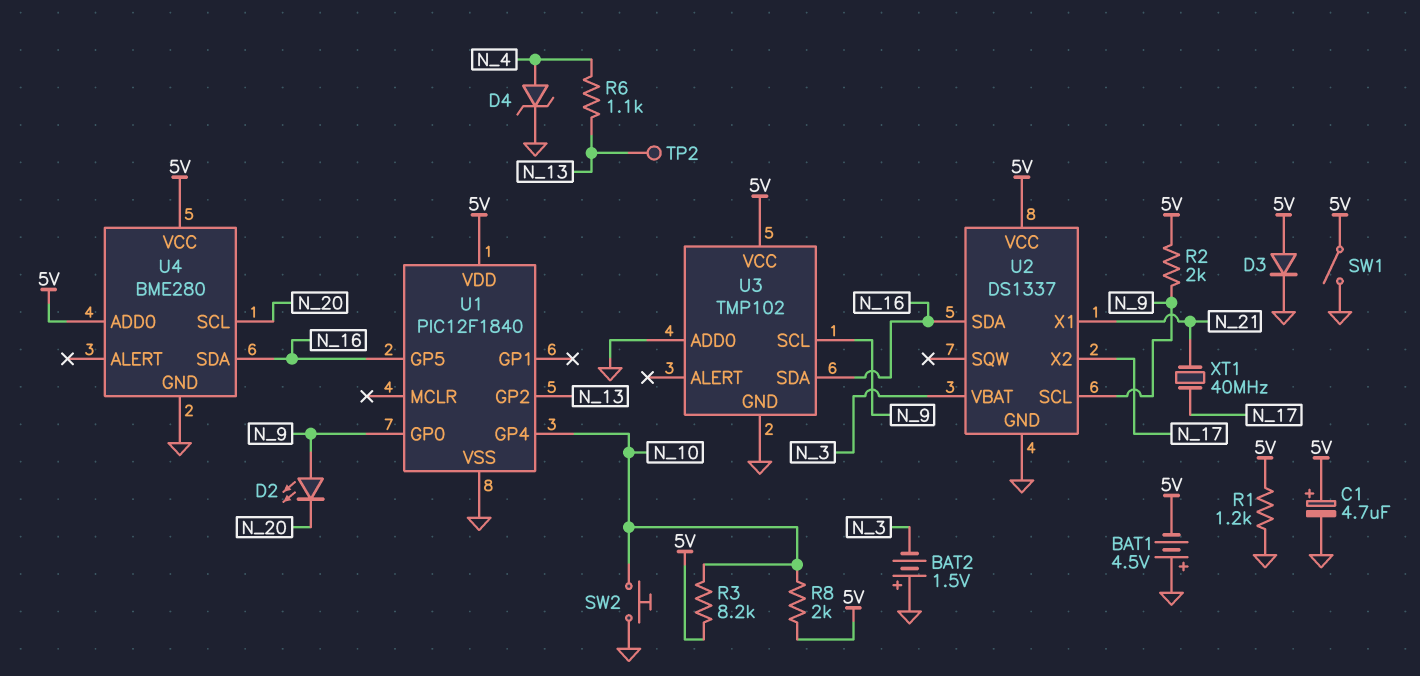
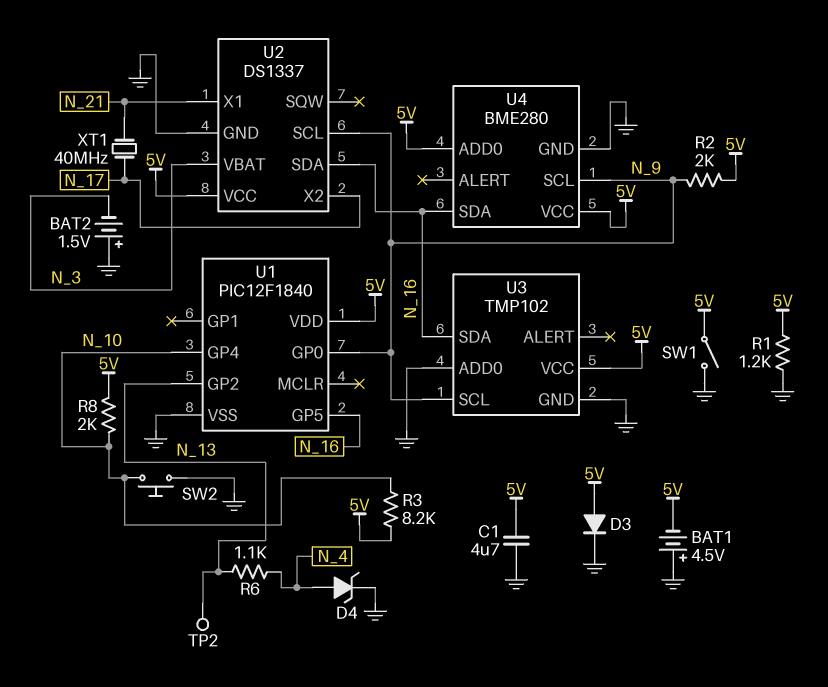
C1: 4.7uF (plus 5V, minus GND) -> 4.7uF (5V, GND)
D2: LED (A N_9, K N_20) -> none
U4 pin SCL: N_20 -> N_9

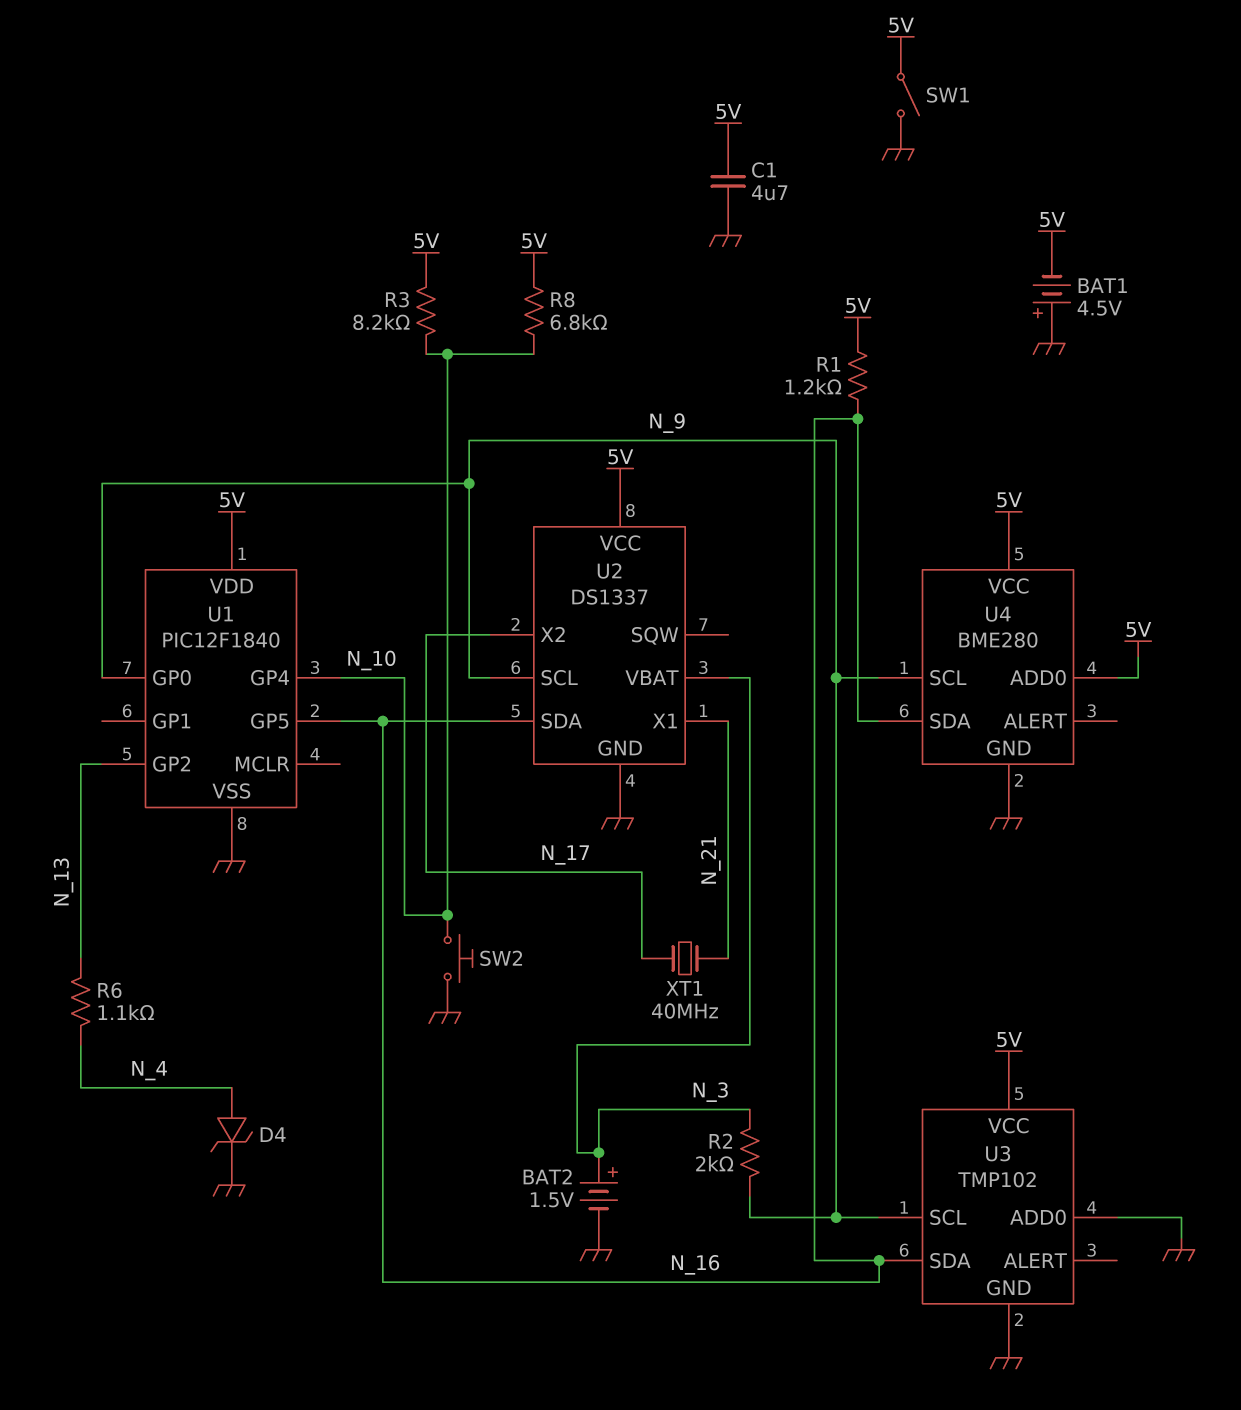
BAT2: 1.5V (plus GND, minus N_3) -> 1.5V (plus N_3, minus GND)
D3: diode (A 5V, K GND) -> none
R1: 1.2k (5V, GND) -> 1.2k (5V, N_16)
R2: 2k (5V, N_9) -> 2k (N_3, N_9)
R8: 2k (5V, N_10) -> 6.8k (5V, N_10)
TP2: test point (N_13) -> none

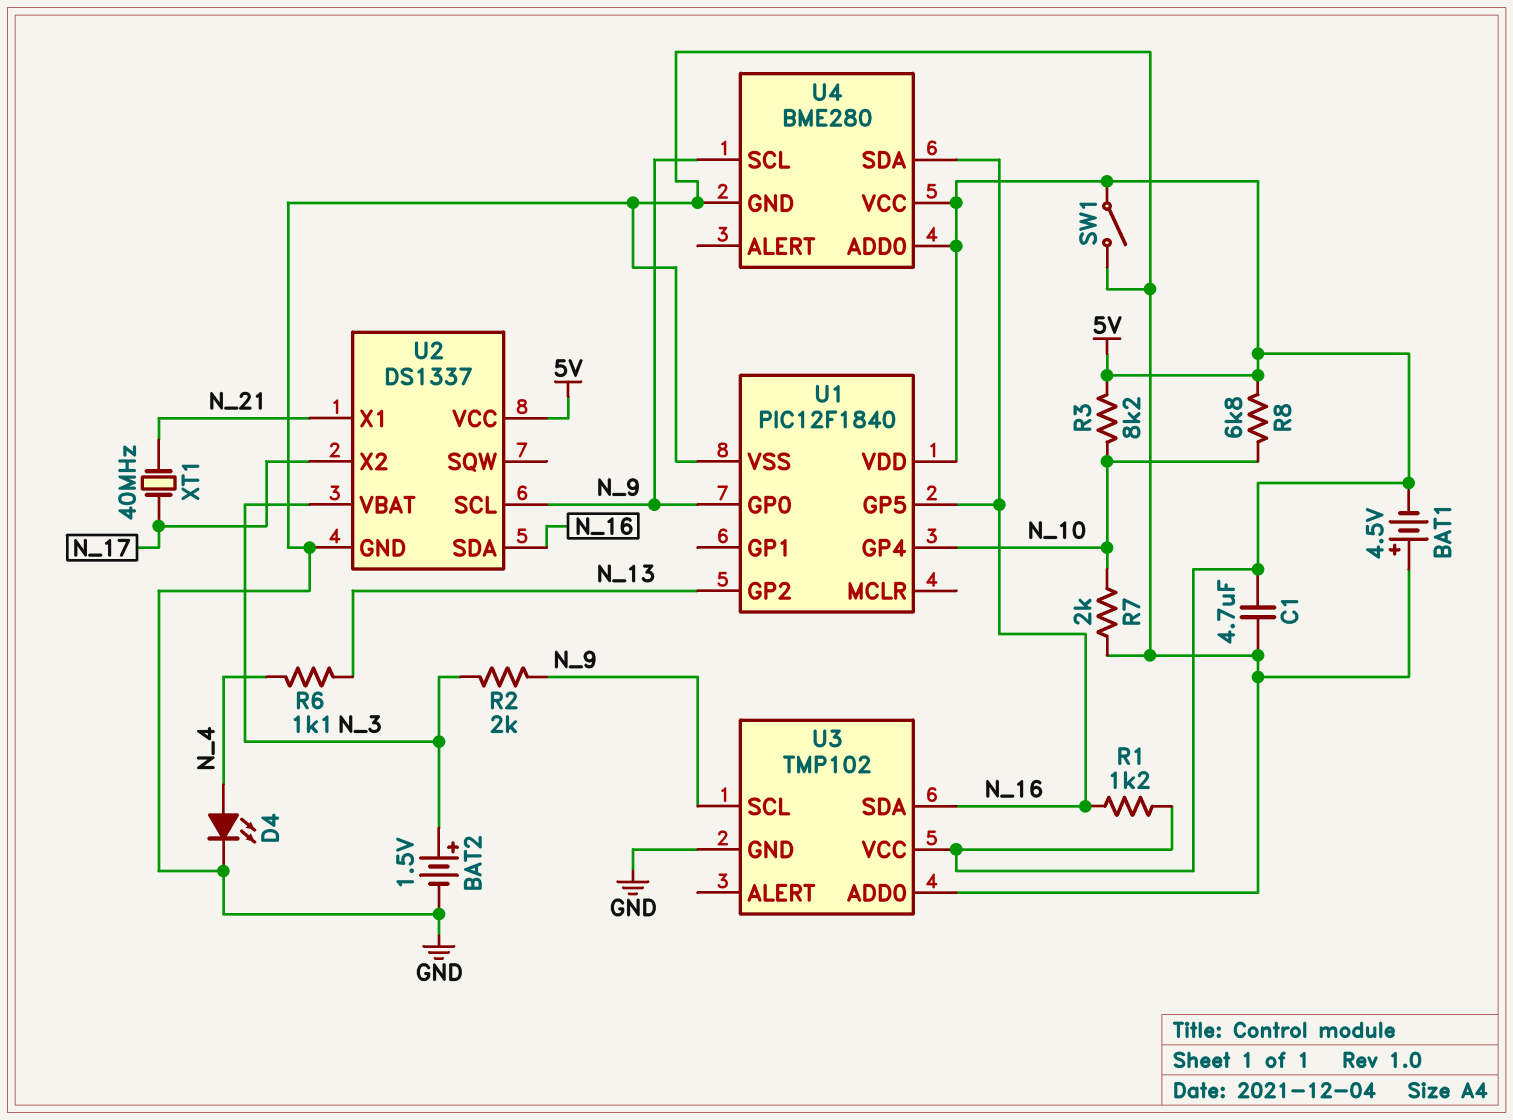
D4: zener (A N_4, K GND) -> LED (A N_4, K GND)
R7: none -> 2k (GND, N_10)
SW2: button (GND, N_10) -> none

